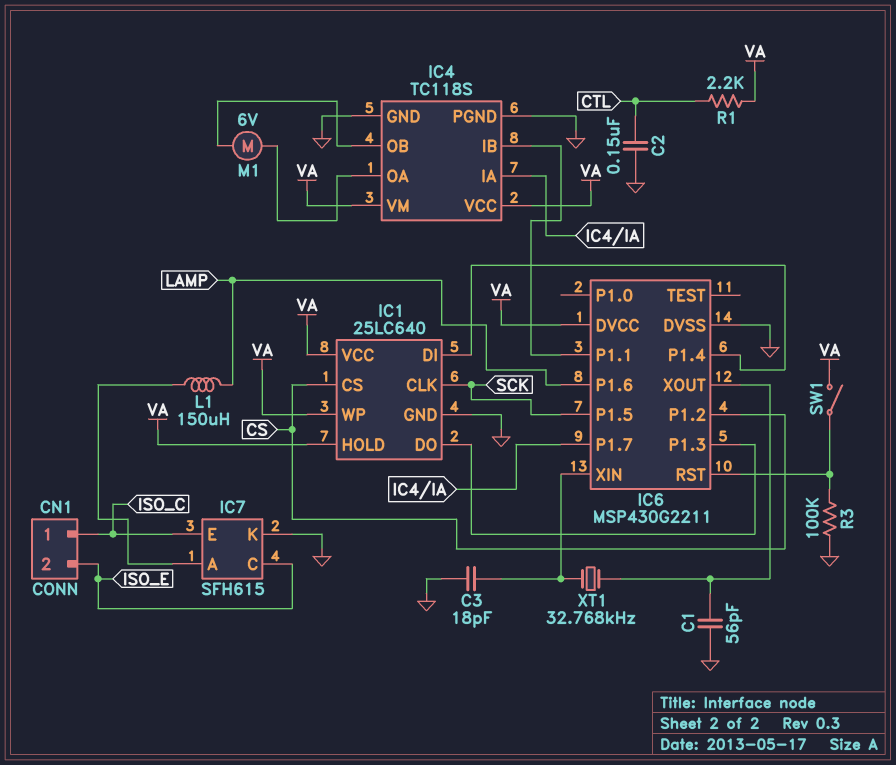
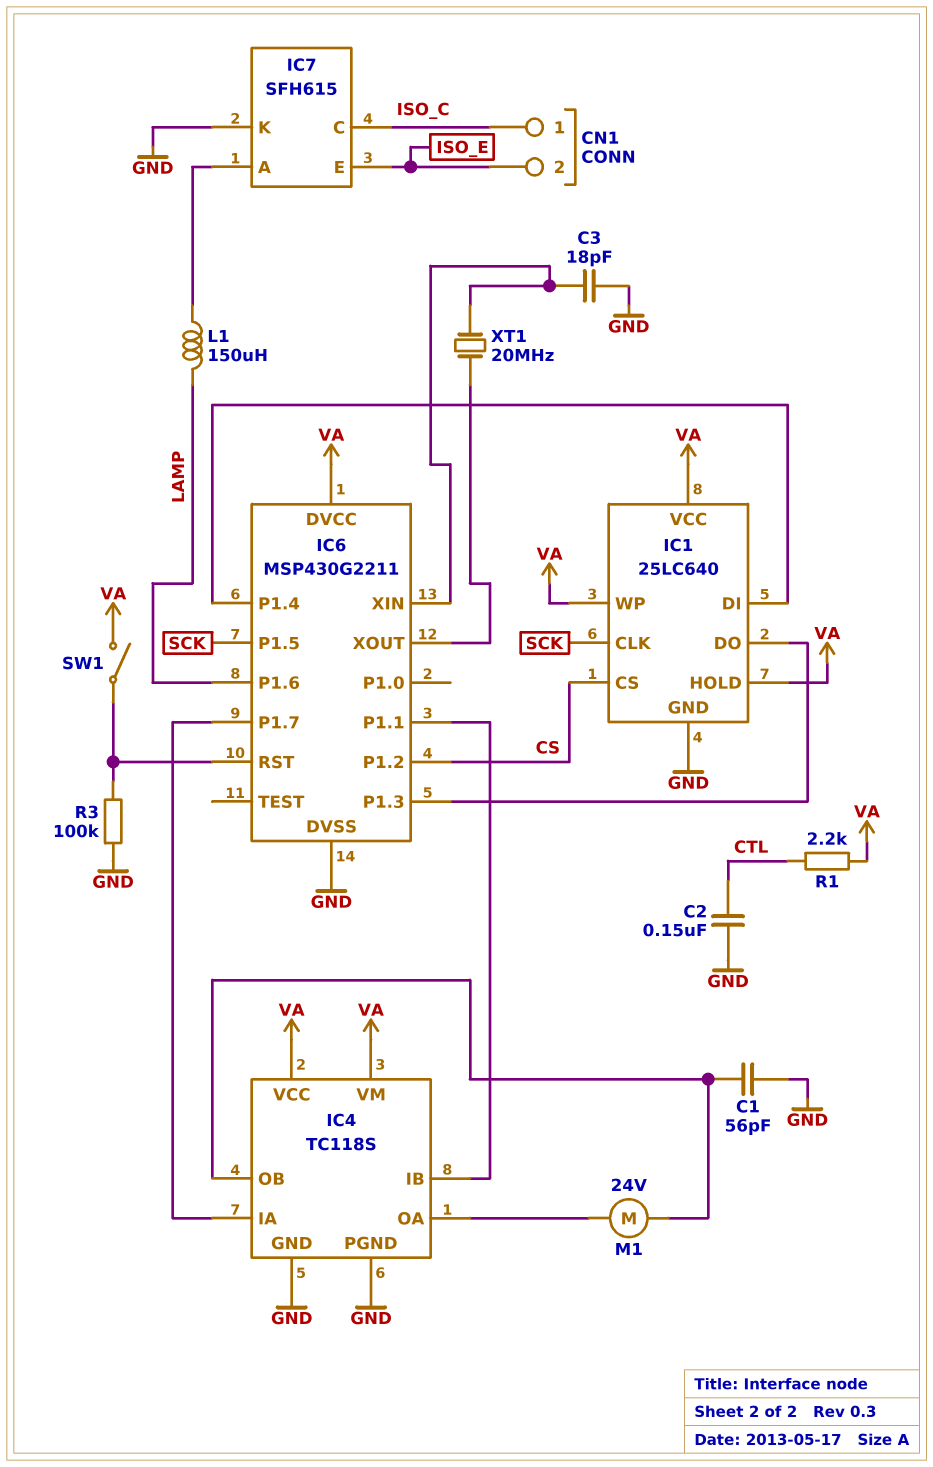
C1: 56pF (GND, IC6/XOUT) -> 56pF (GND, IC4/OB)
IC7 pin C: ISO_E -> ISO_C
IC7 pin E: ISO_C -> ISO_E
M1: motor 6V (IC4/OA, IC4/OB) -> motor 24V (IC4/OA, IC4/OB)
XT1: 32.768kHz (IC6/XIN, IC6/XOUT) -> 20MHz (IC6/XIN, IC6/XOUT)

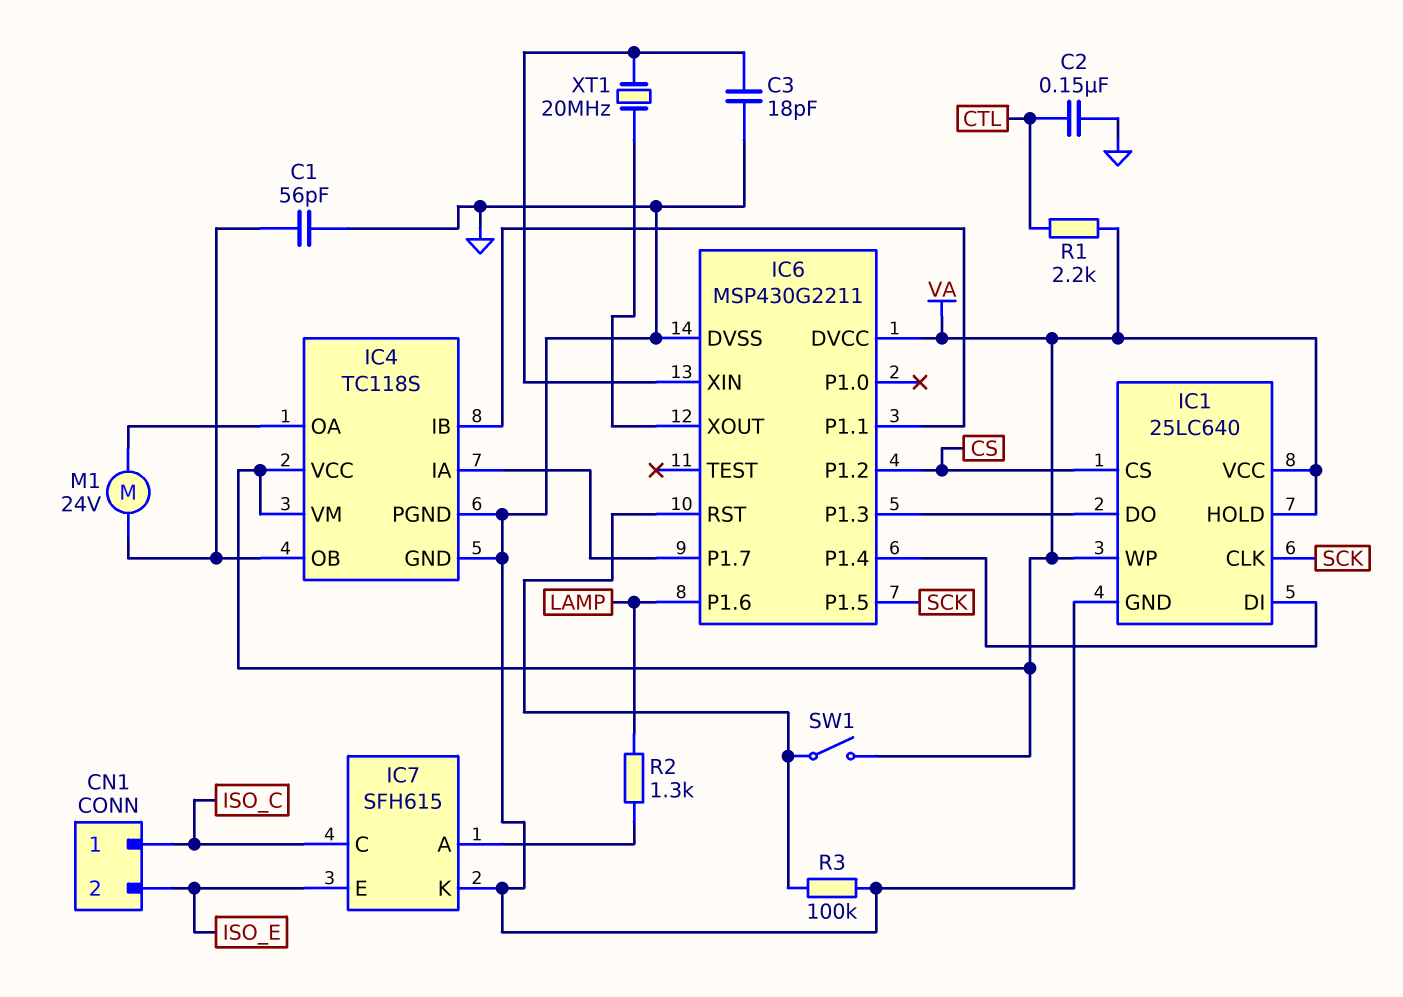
L1: 150uH (IC7/A, LAMP) -> none
R2: none -> 1.3k (IC7/A, LAMP)

